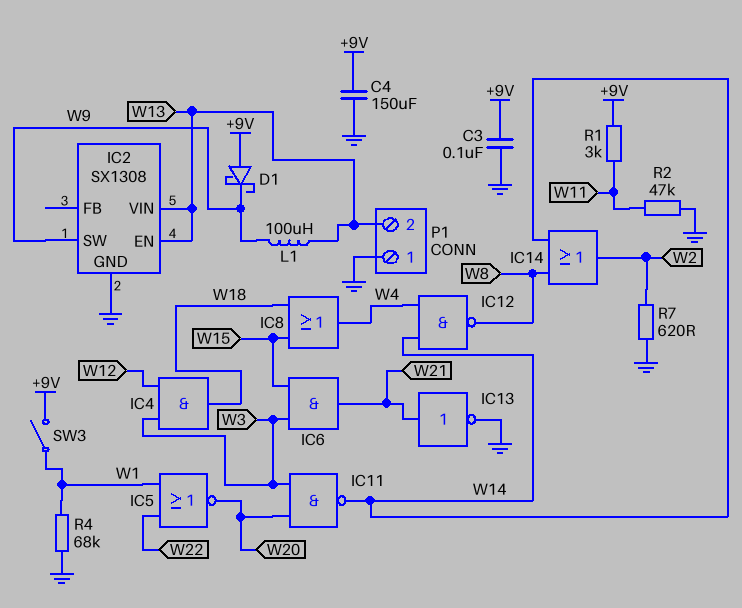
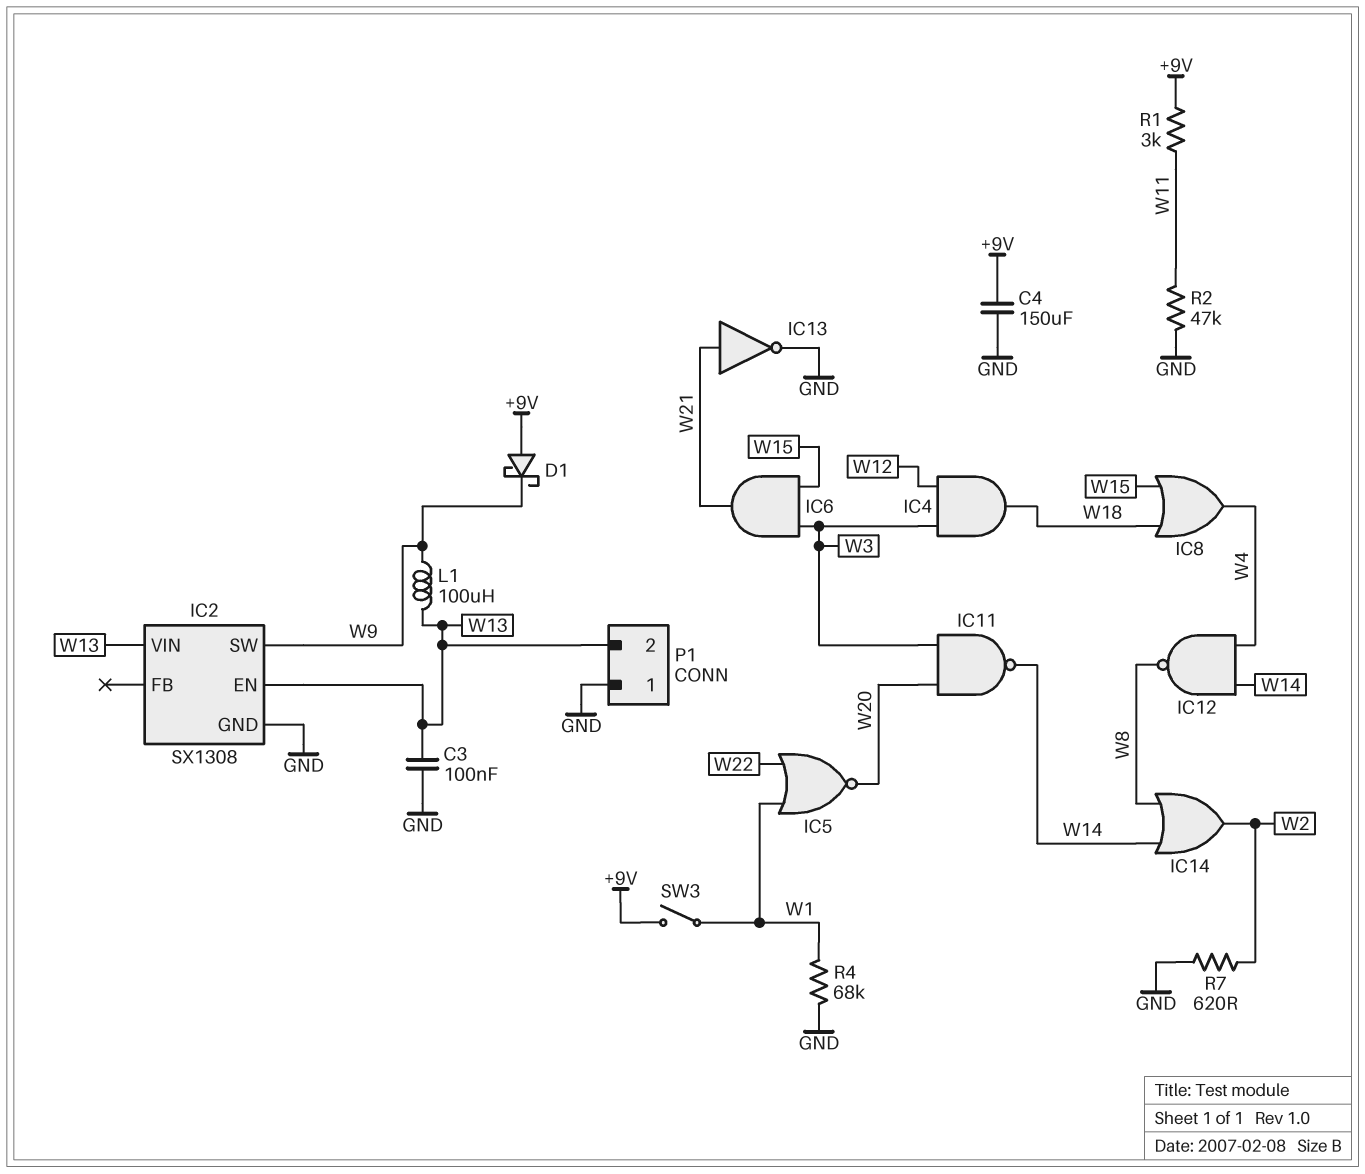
C3: 100nF (+9V, GND) -> 100nF (GND, W13)

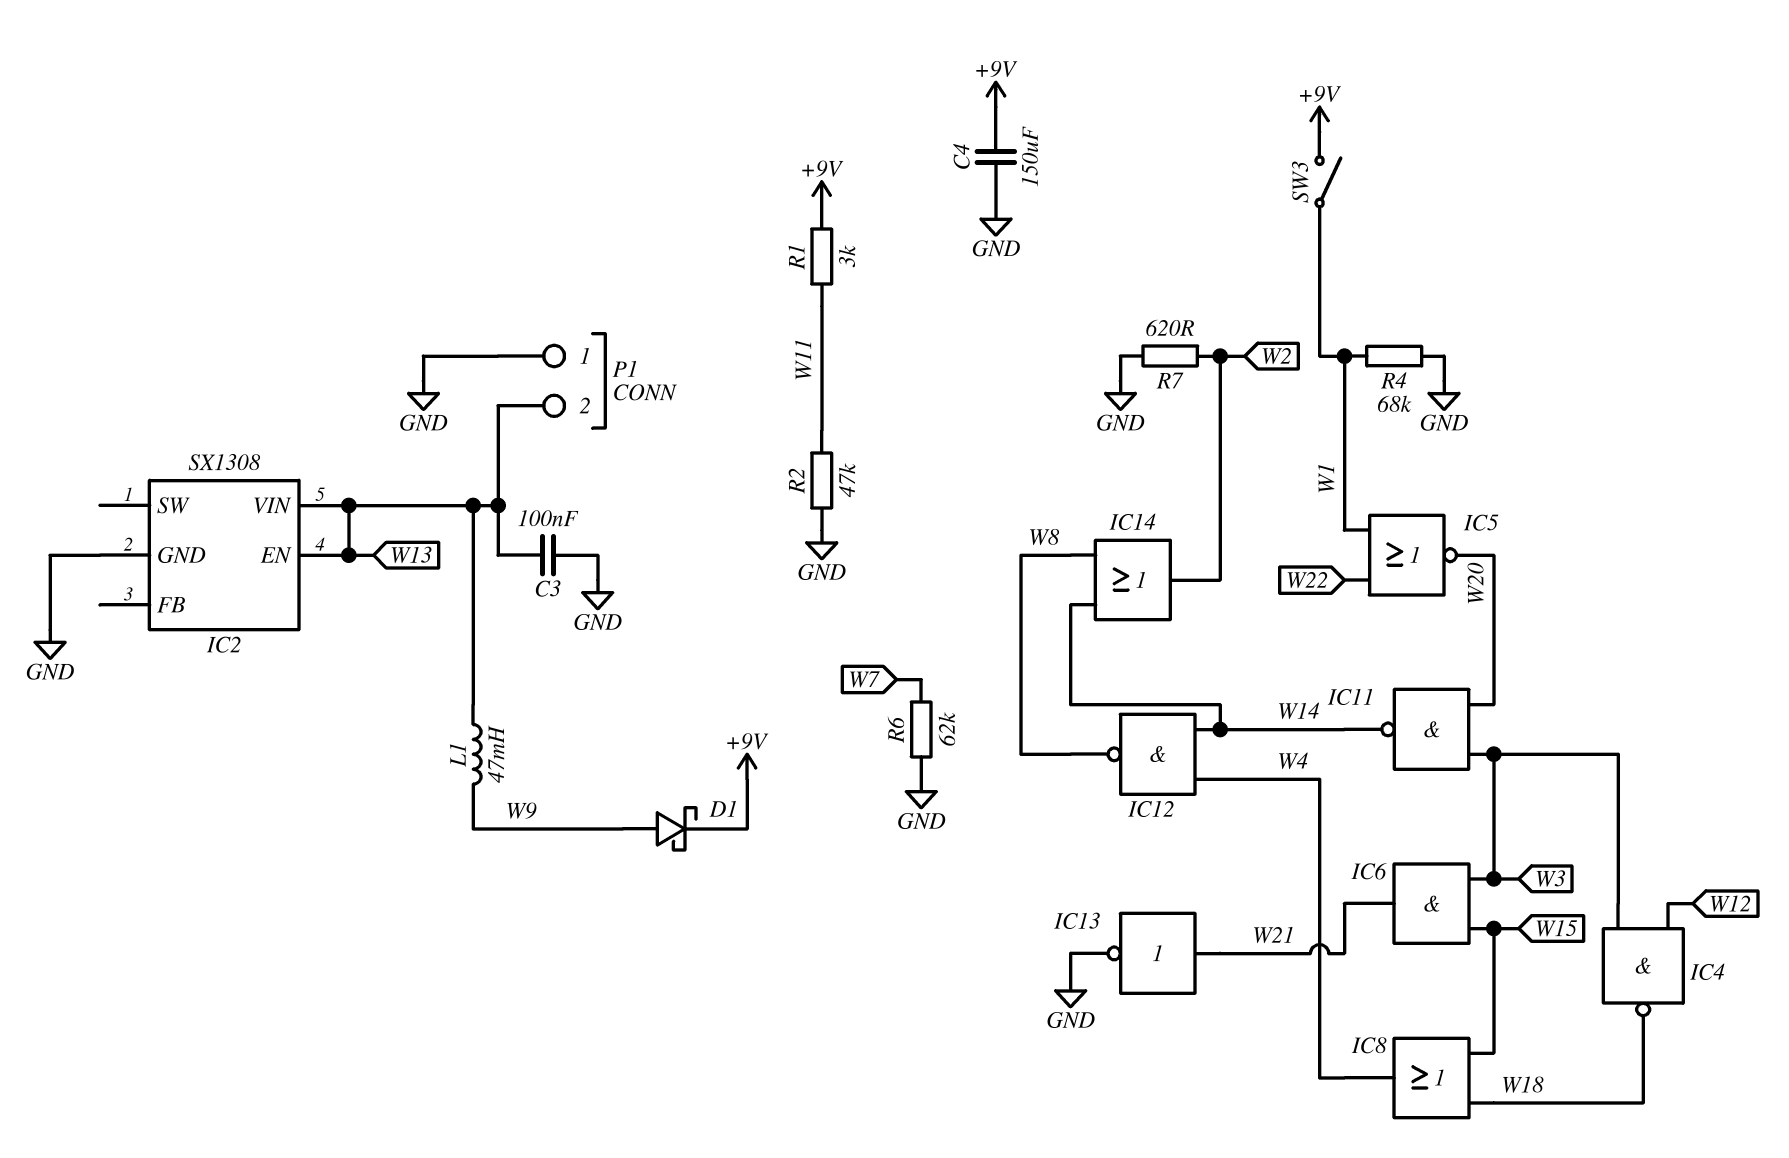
D1: schottky (A +9V, K W9) -> schottky (A W9, K +9V)
IC2 pin SW: W9 -> none
IC4: AND (in W3, in W12, out W18) -> NAND (in W3, in W12, out W18)
L1: 100uH (W9, W13) -> 47mH (W9, W13)
R6: none -> 62k (GND, W7)

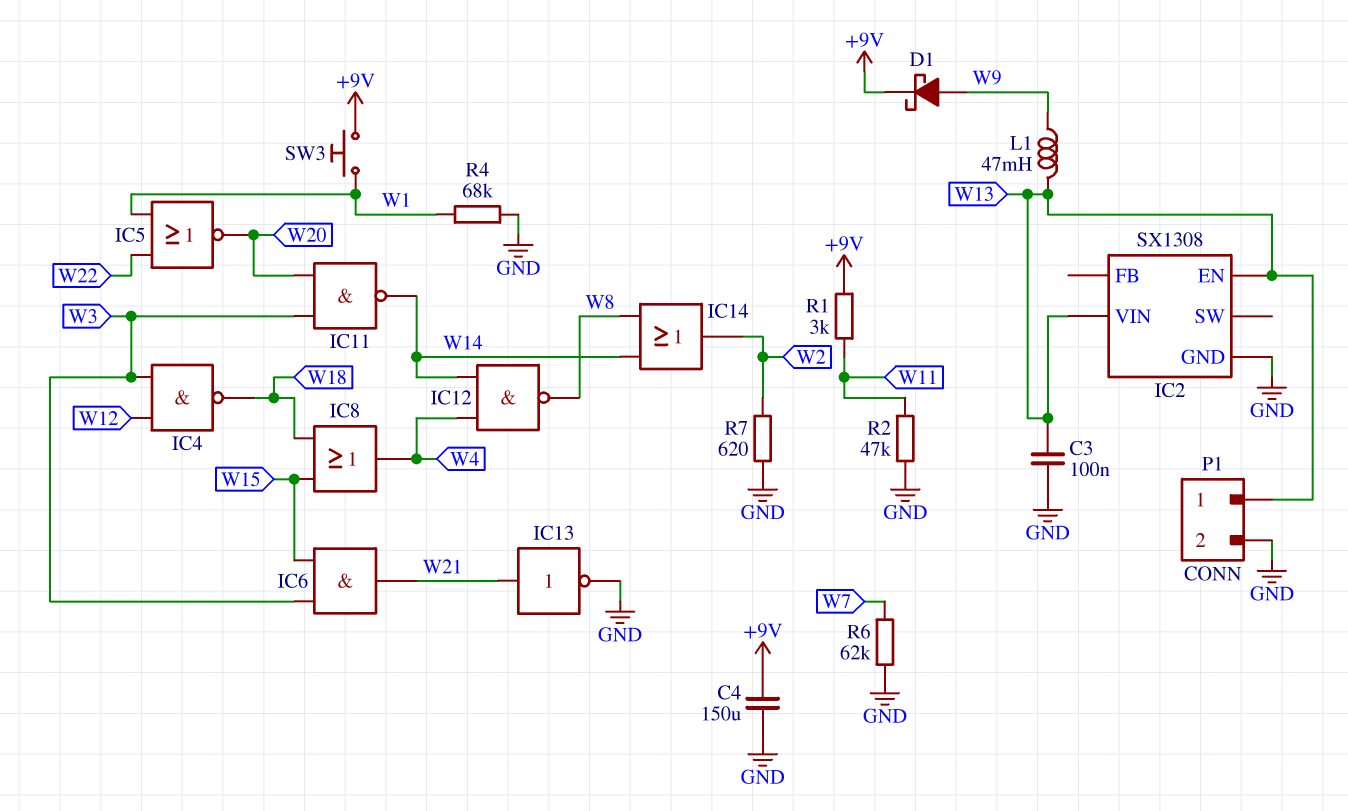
P1 pin 1: GND -> W13
P1 pin 2: W13 -> GND
SW3: switch (+9V, W1) -> button (+9V, W1)

